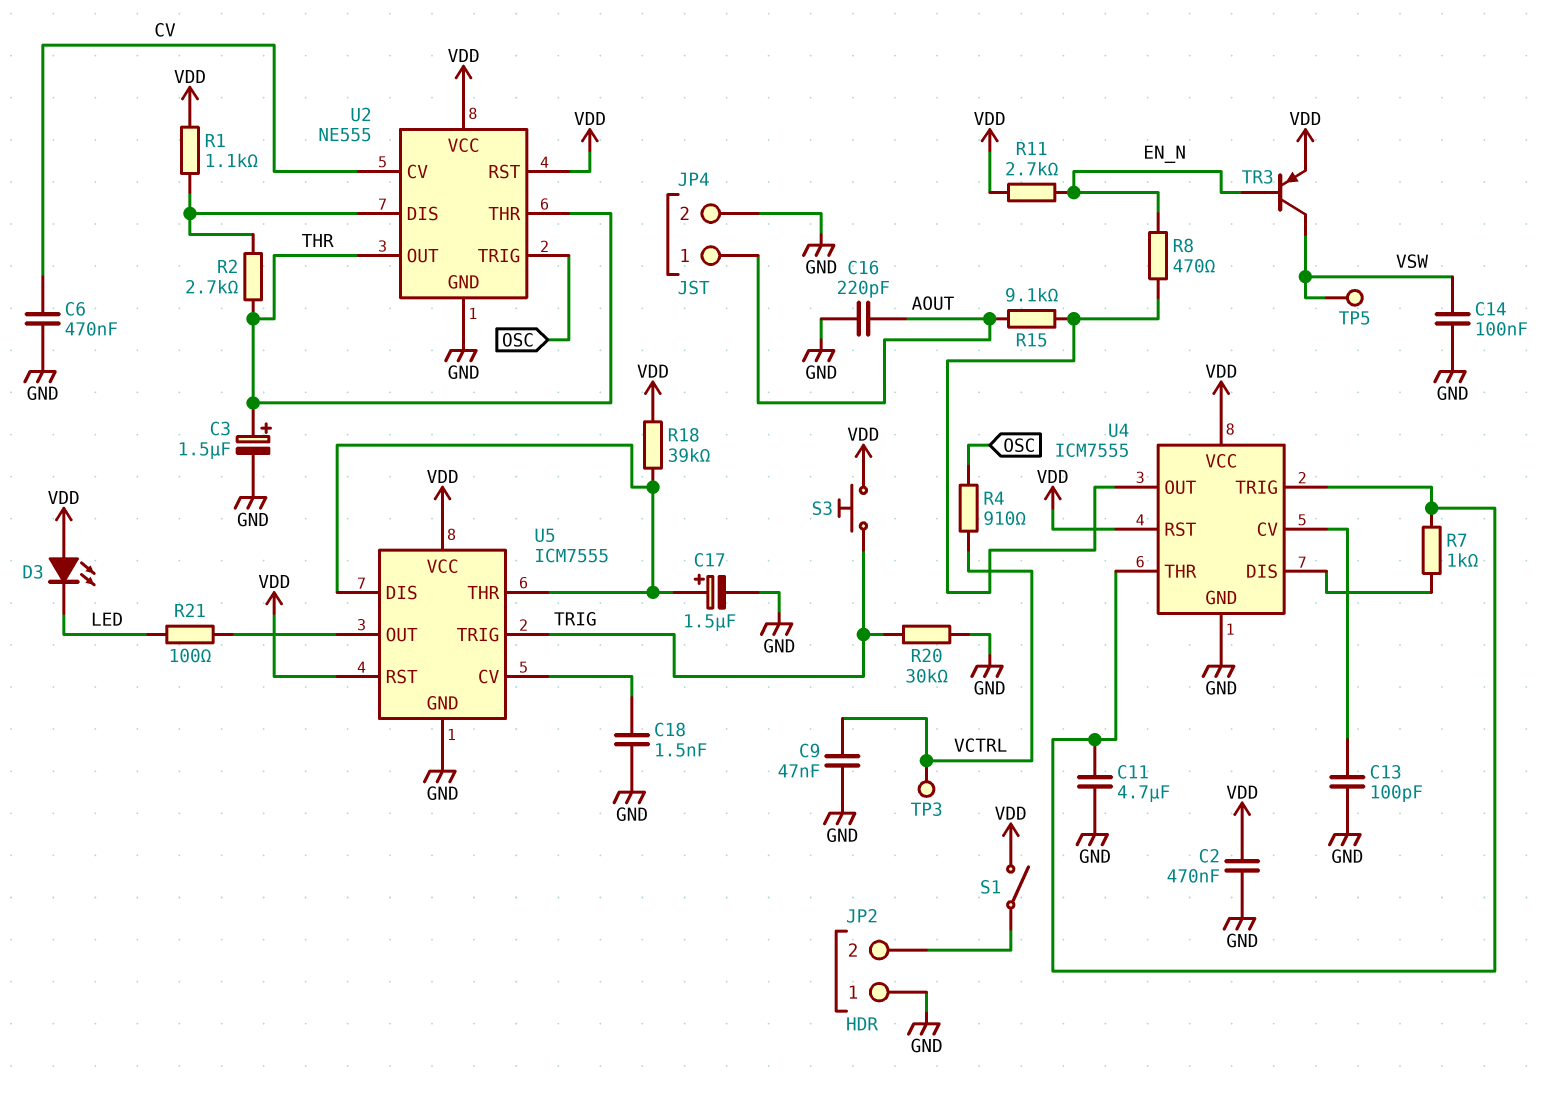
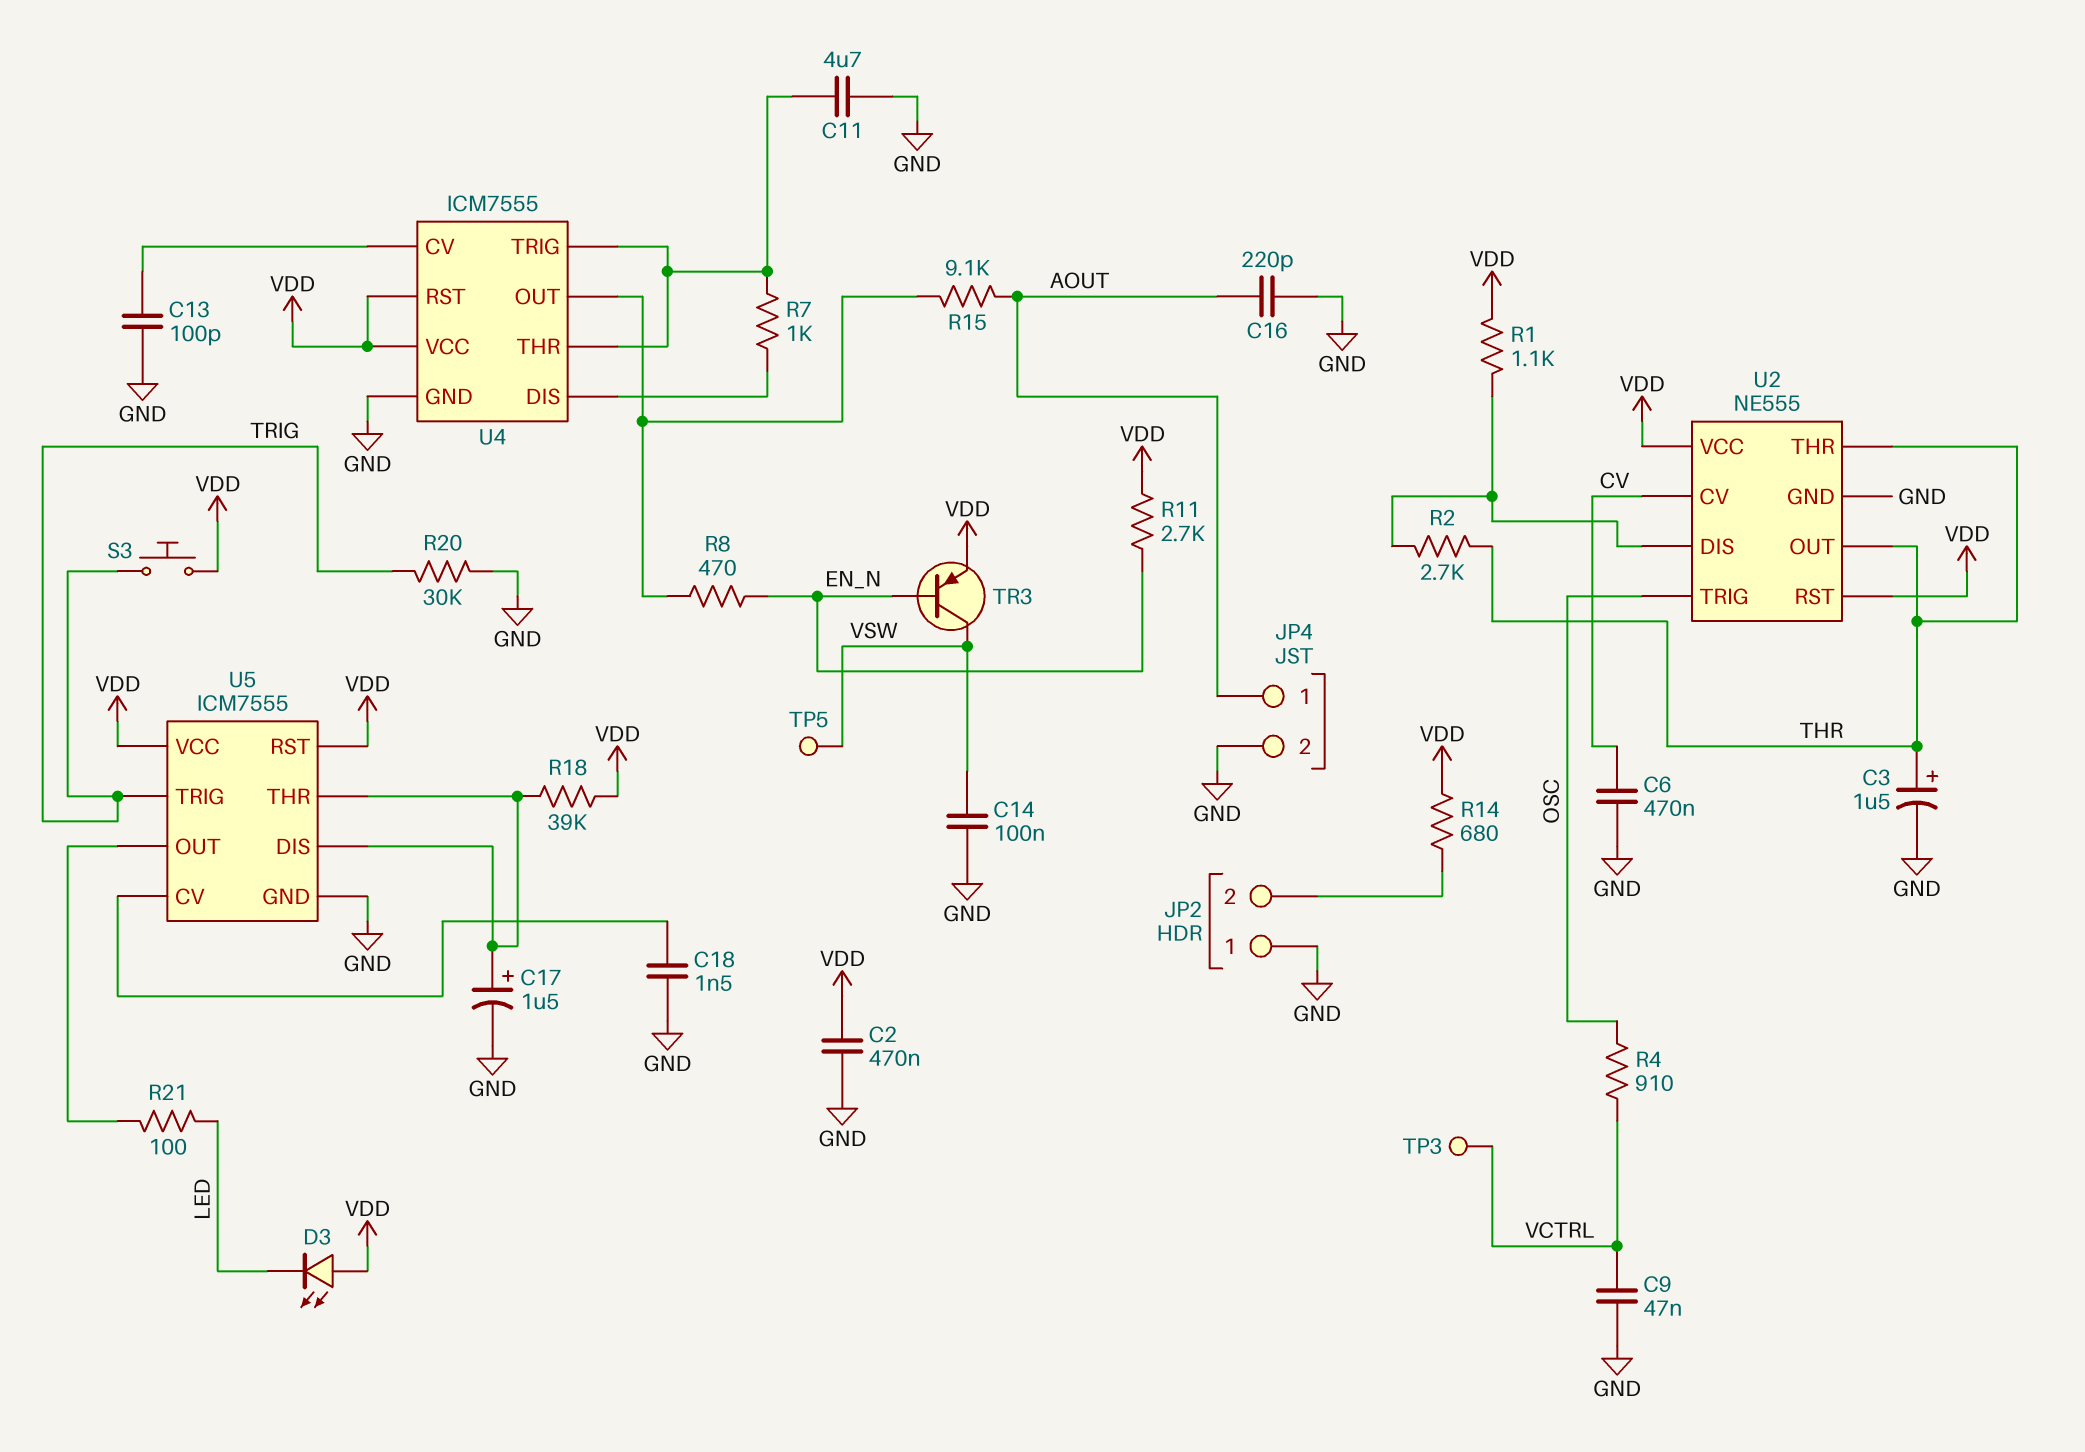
R14: none -> 680 (JP2/2, VDD)
S1: switch (JP2/2, VDD) -> none

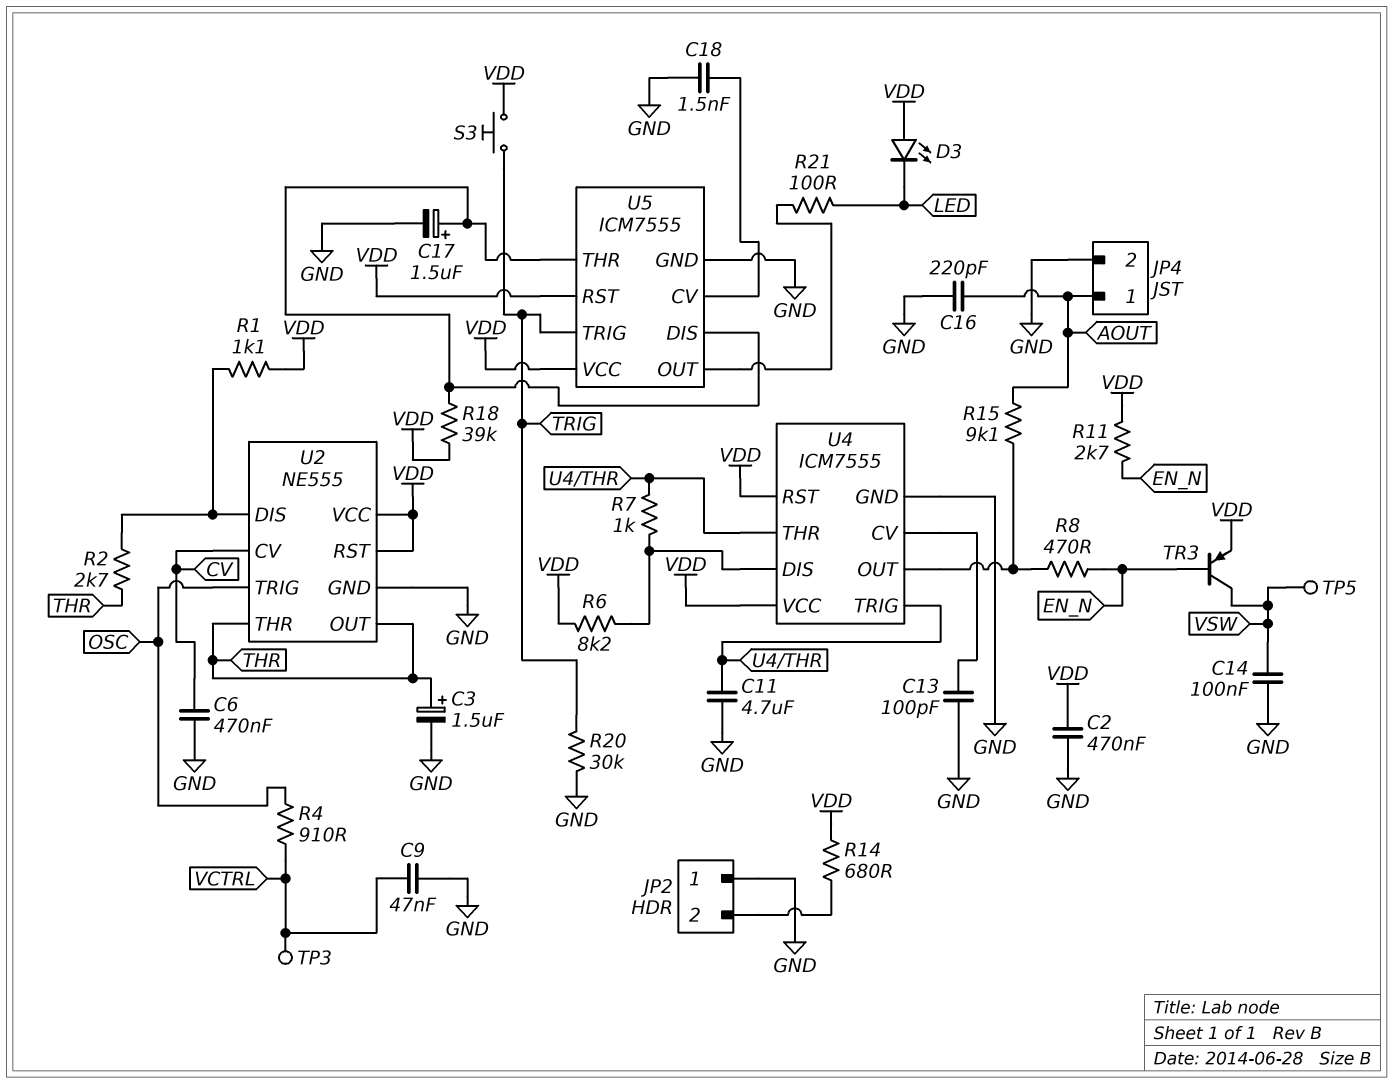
R6: none -> 8.2k (U4/DIS, VDD)

